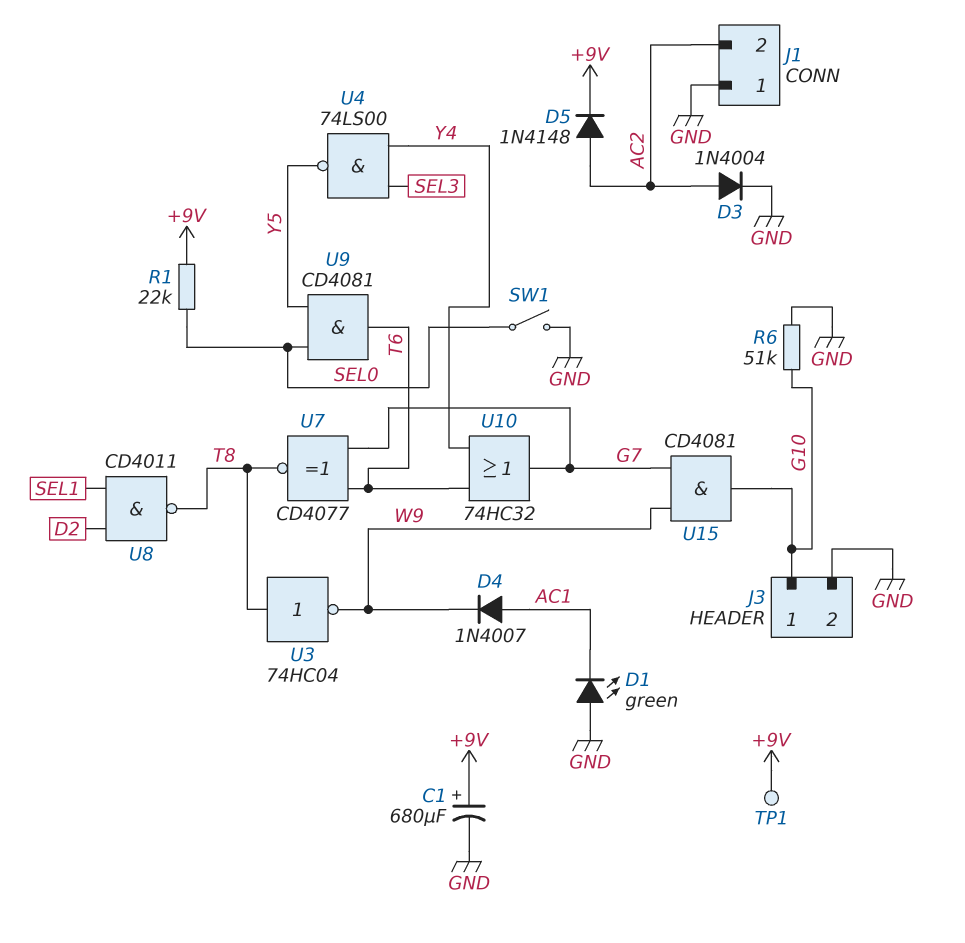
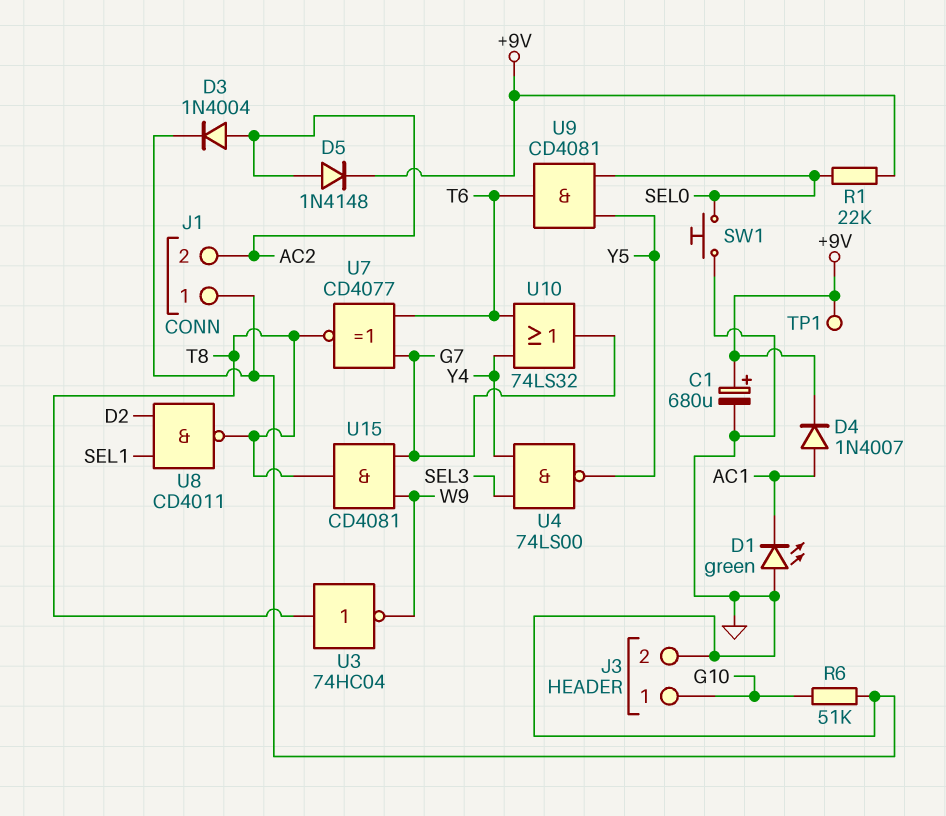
D4: diode 1N4007 (A AC1, K W9) -> diode 1N4007 (A AC1, K +9V)
SW1: switch (GND, SEL0) -> button (GND, SEL0)
U10: OR 74HC32 (in T6, in Y4, out G7) -> OR 74LS32 (in T6, in Y4, out G7)
U15: AND CD4081 (in G7, in W9, out G10) -> AND CD4081 (in G7, in W9, out T8)

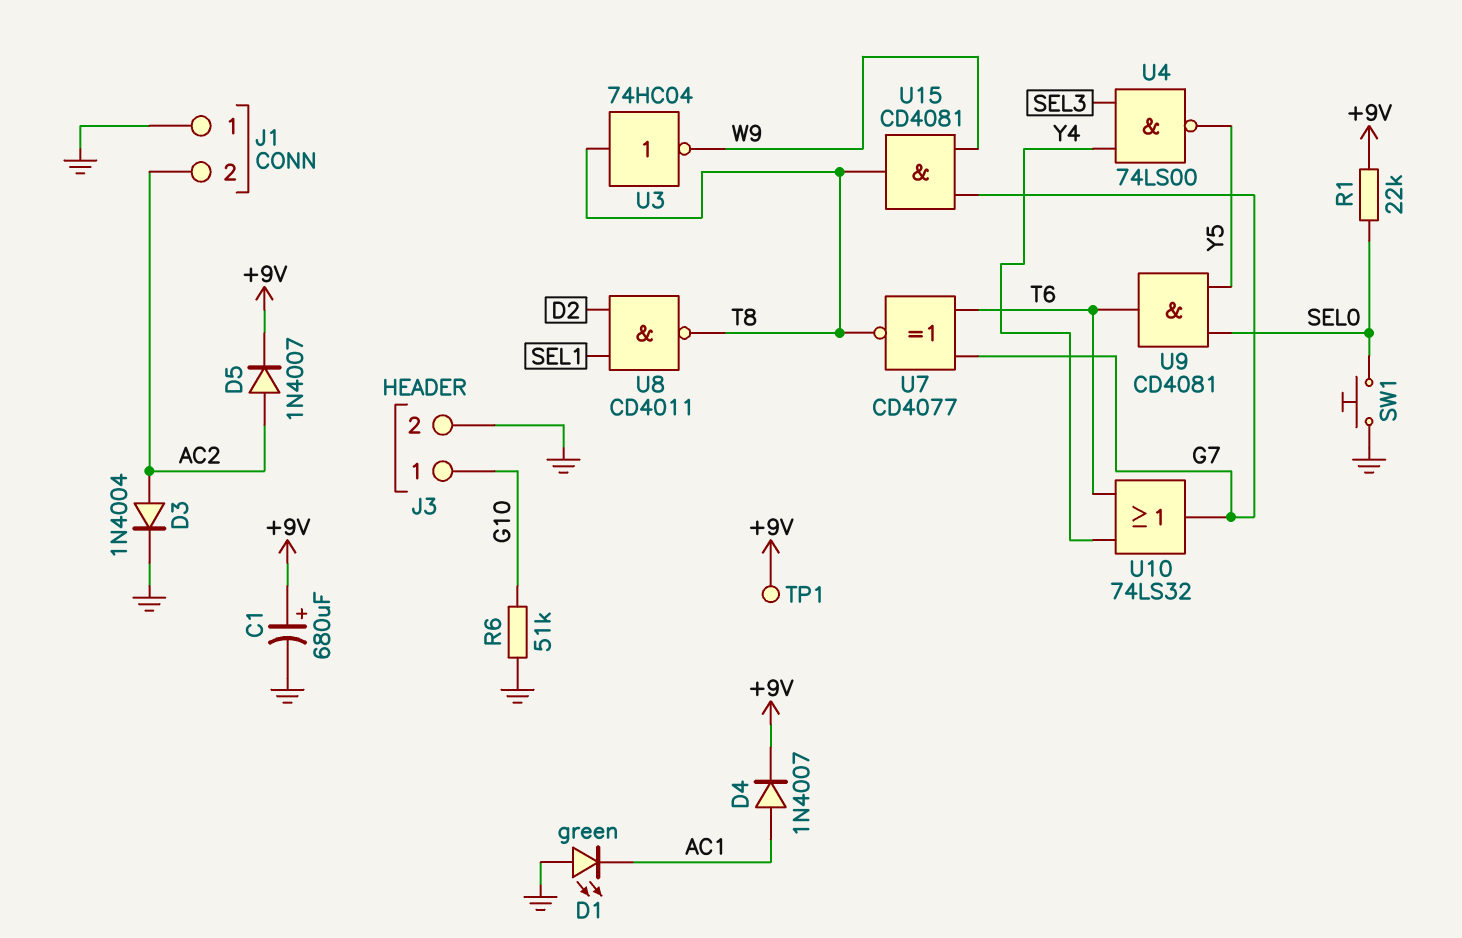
D5: diode 1N4148 (A AC2, K +9V) -> diode 1N4007 (A AC2, K +9V)

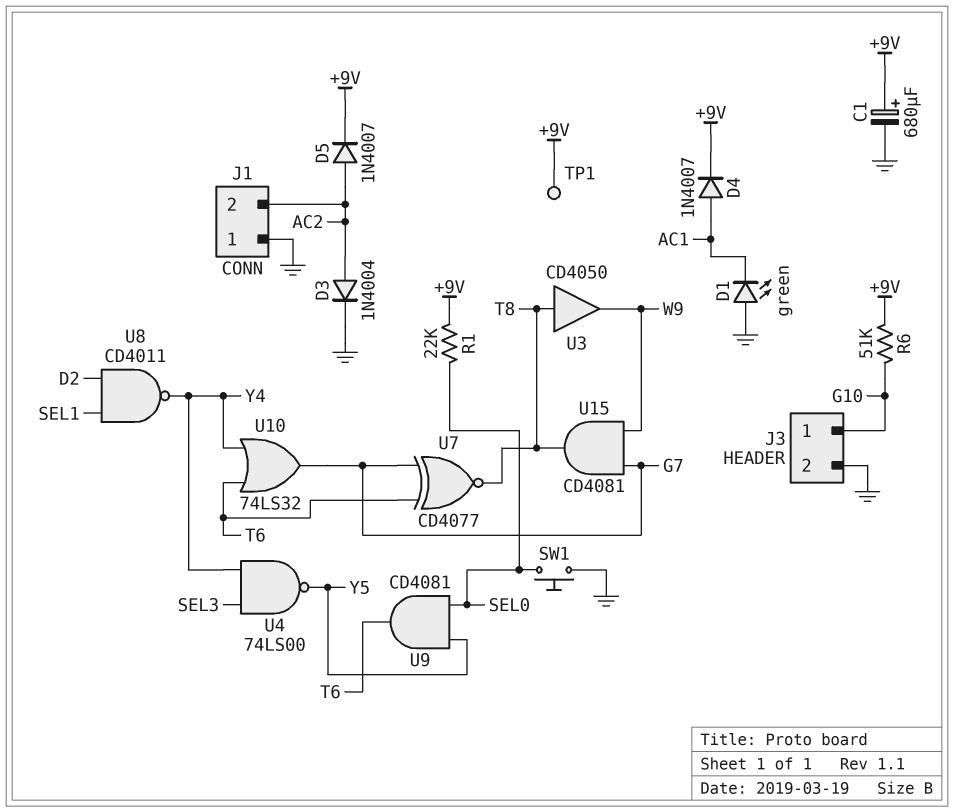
R6: 51k (G10, GND) -> 51k (+9V, G10)
U3: NOT 74HC04 (in T8, out W9) -> buffer CD4050 (in T8, out W9)
U8: NAND CD4011 (in D2, in SEL1, out T8) -> NAND CD4011 (in D2, in SEL1, out Y4)

